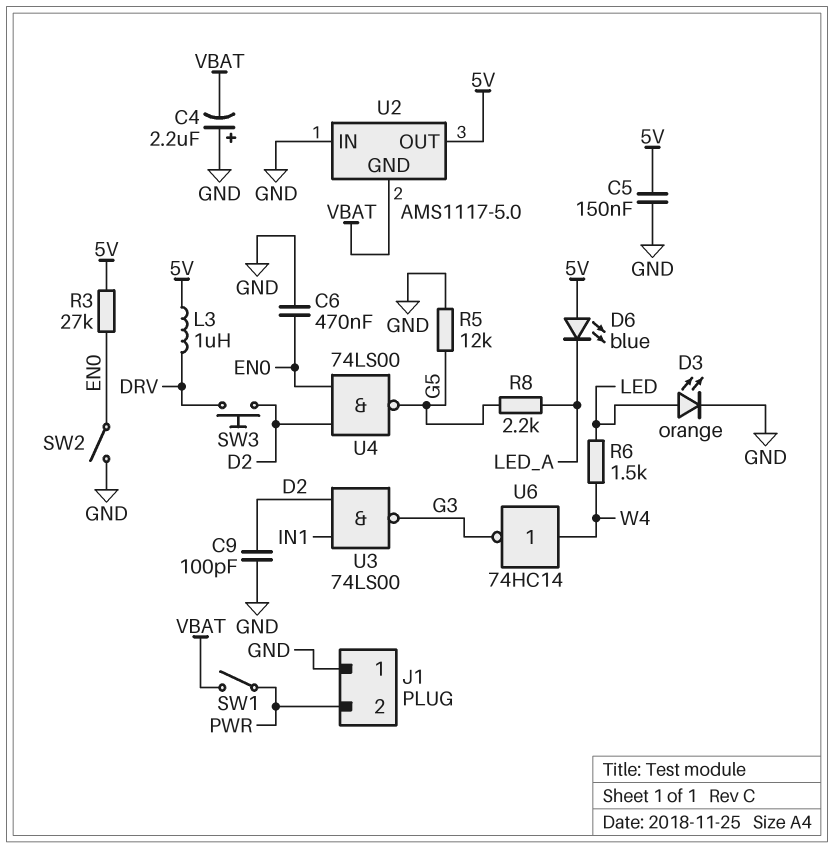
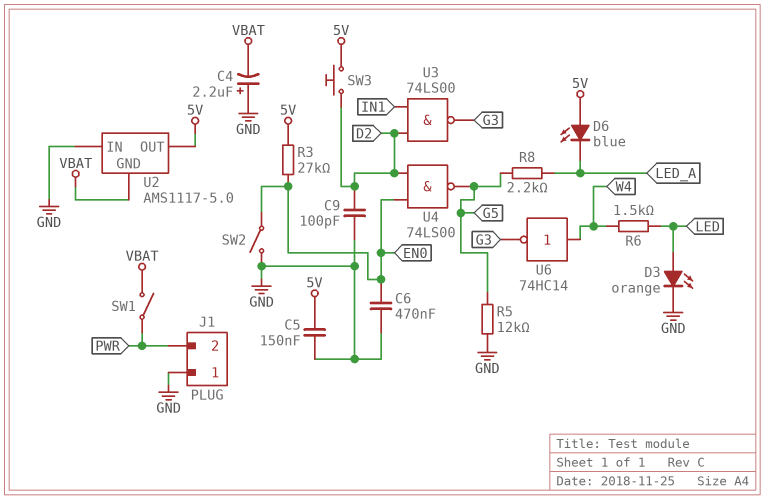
L3: 1uH (5V, DRV) -> none
SW3: button (D2, DRV) -> button (5V, D2)

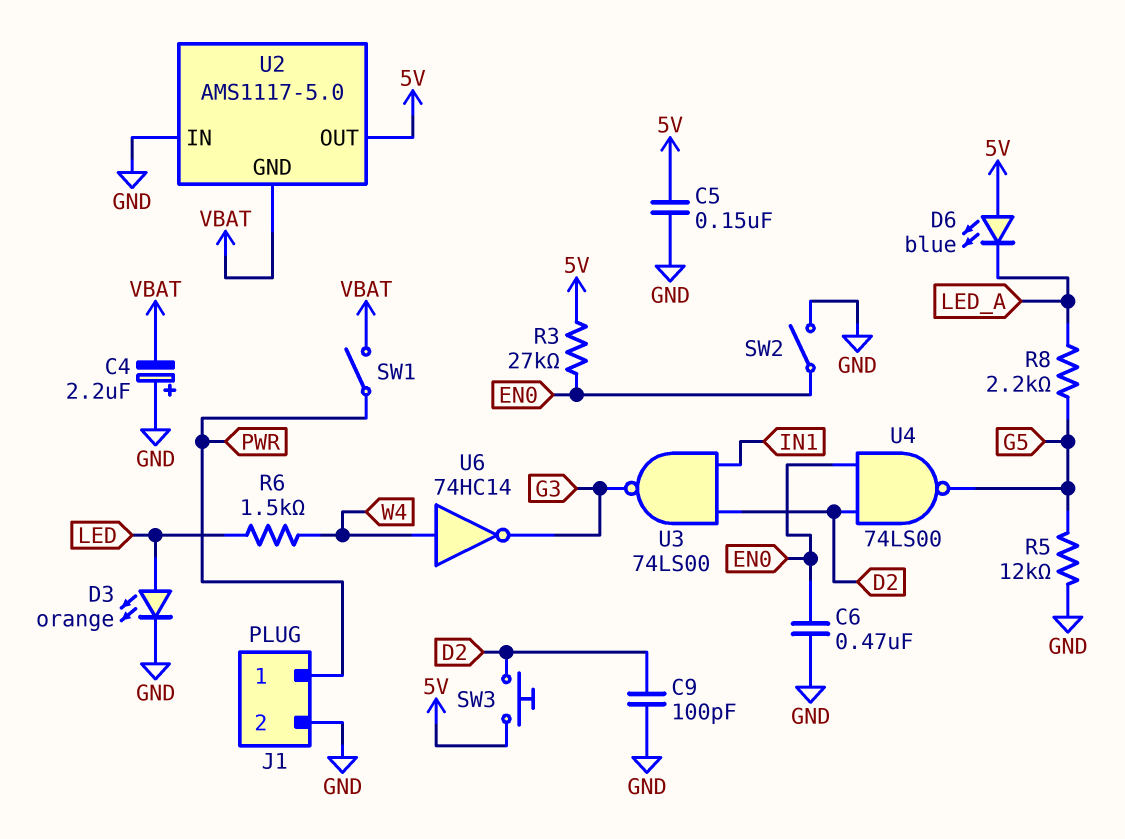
J1 pin 1: GND -> PWR
J1 pin 2: PWR -> GND

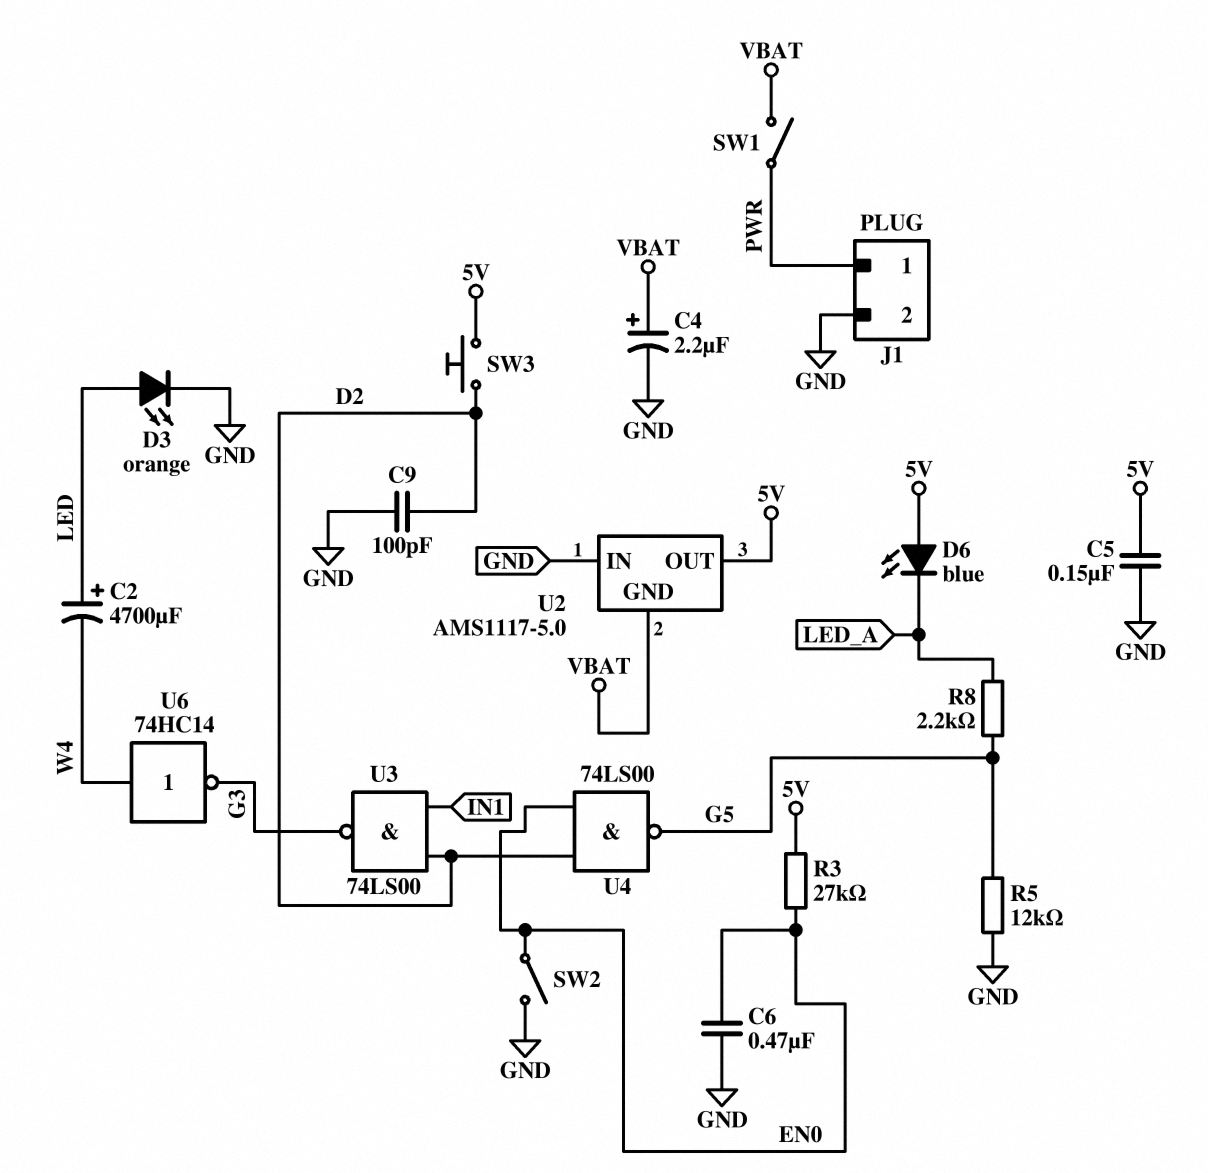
C2: none -> 4700uF (plus LED, minus W4)
C4: 2.2uF (plus GND, minus VBAT) -> 2.2uF (plus VBAT, minus GND)
R6: 1.5k (LED, W4) -> none

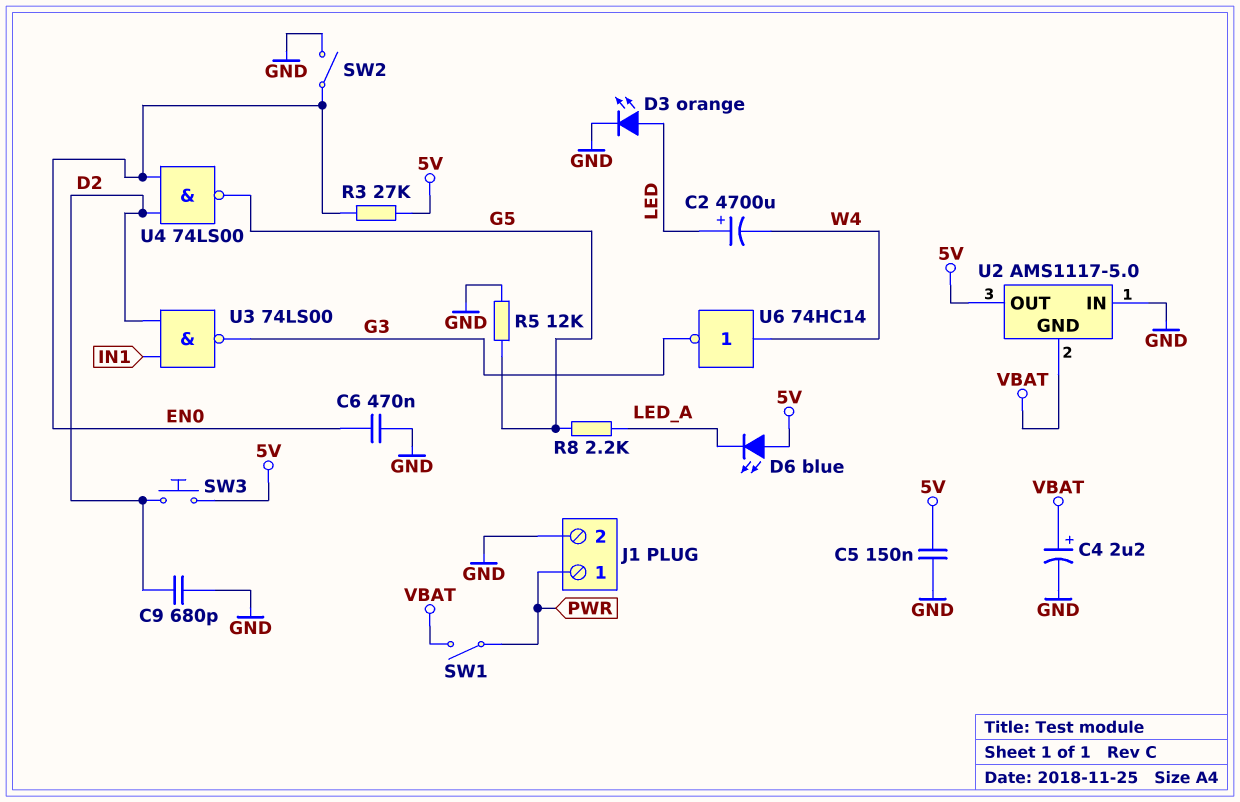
C9: 100pF (D2, GND) -> 680pF (D2, GND)

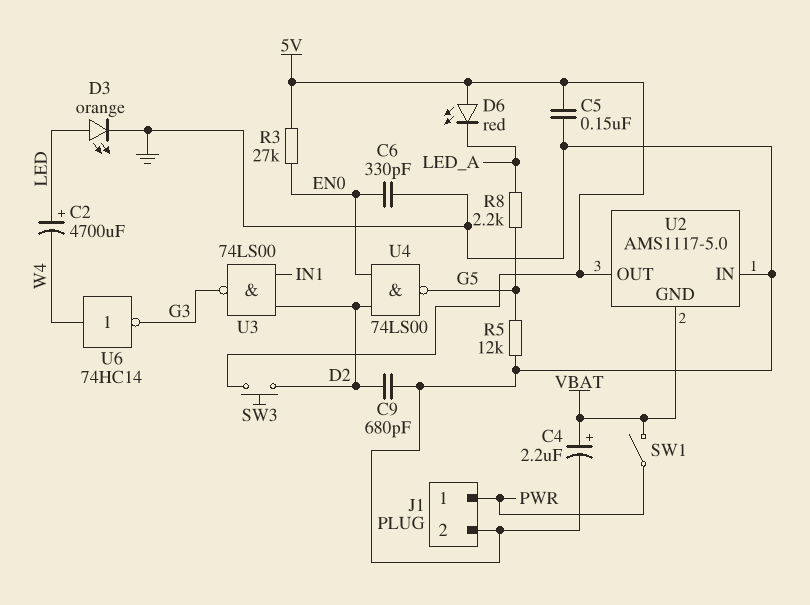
C6: 470nF (EN0, GND) -> 330pF (EN0, GND)
D6: LED blue (A 5V, K LED_A) -> LED red (A 5V, K LED_A)
SW2: switch (EN0, GND) -> none

